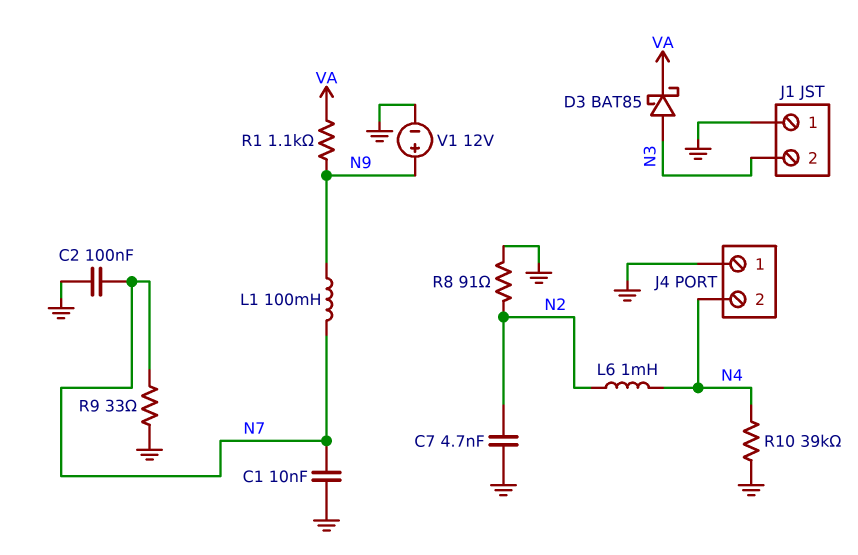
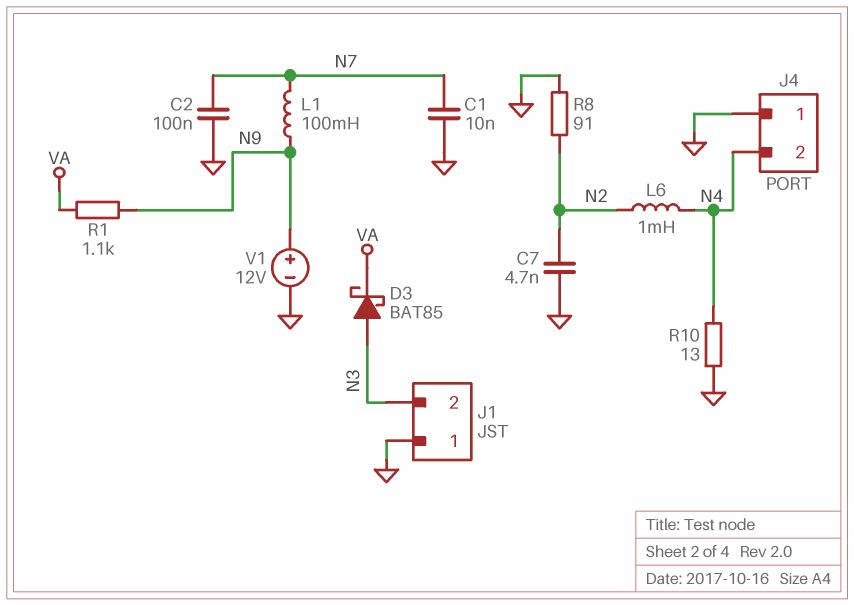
R9: 33 (GND, N7) -> none
R10: 39k (GND, N4) -> 13 (GND, N4)

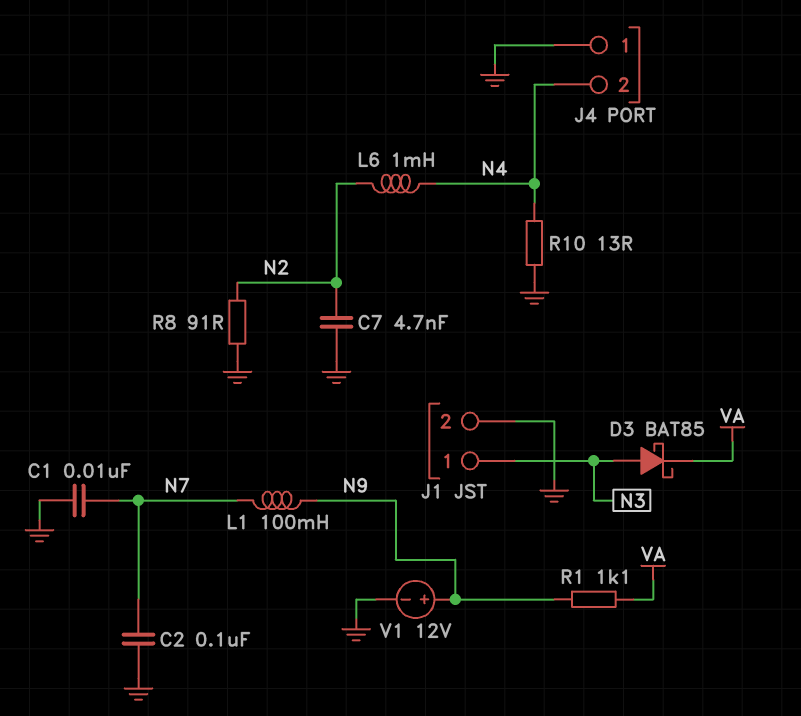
J1 pin 1: GND -> N3
J1 pin 2: N3 -> GND

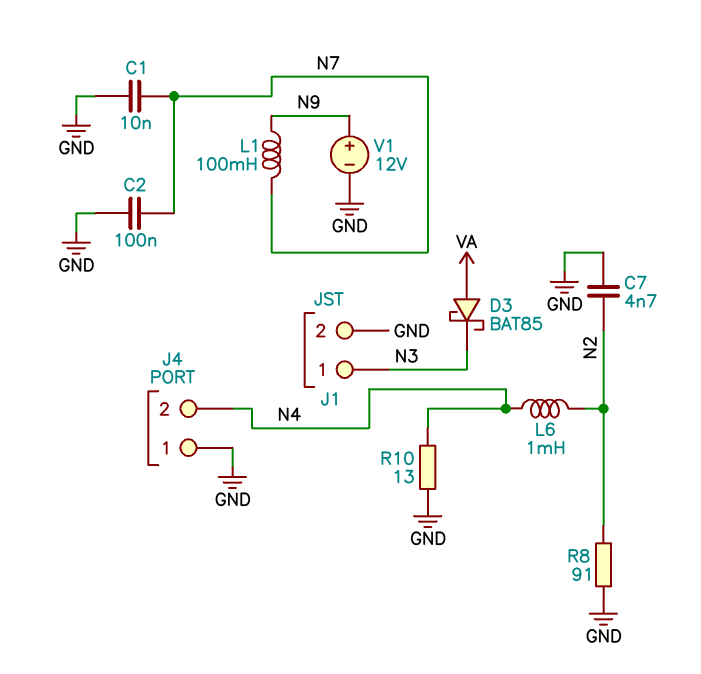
D3: schottky BAT85 (A N3, K VA) -> schottky BAT85 (A VA, K N3)
R1: 1.1k (N9, VA) -> none

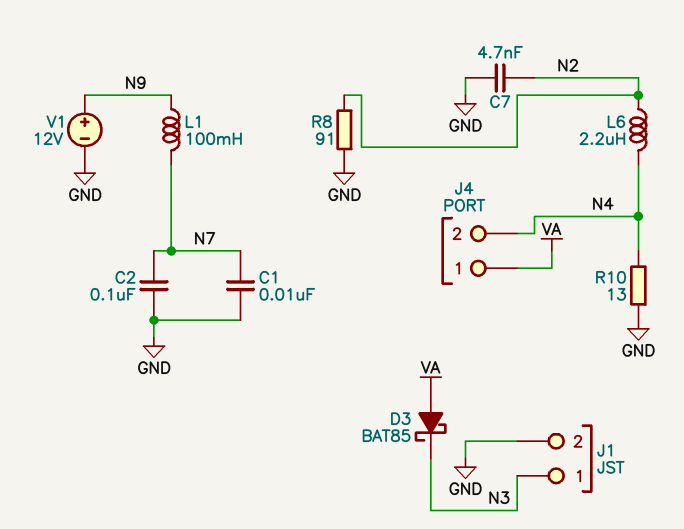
J4 pin 1: GND -> VA
L6: 1mH (N2, N4) -> 2.2uH (N2, N4)

